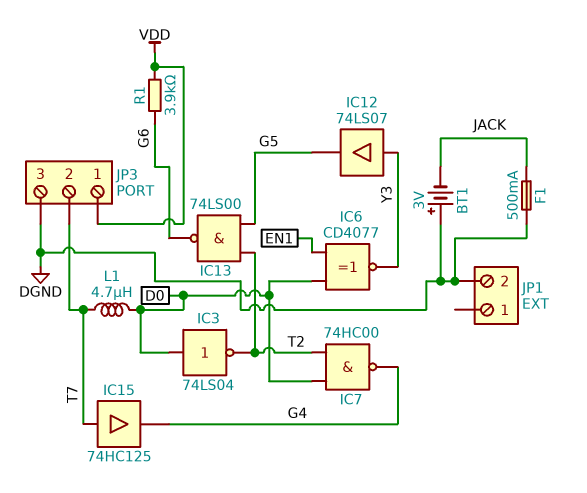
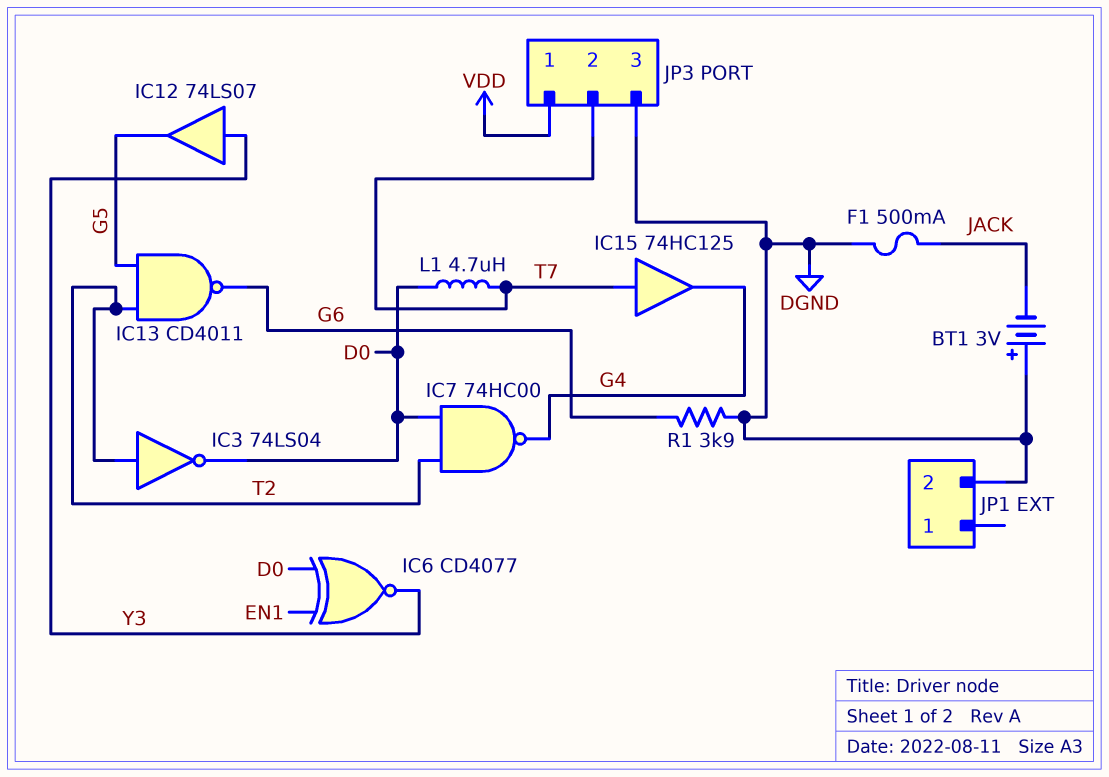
IC3: NOT 74LS04 (in D0, out T2) -> NOT 74LS04 (in T2, out D0)
IC13: NAND 74LS00 (in G5, in T2, out G6) -> NAND CD4011 (in G5, in T2, out G6)
R1: 3.9k (G6, VDD) -> 3.9k (DGND, G6)

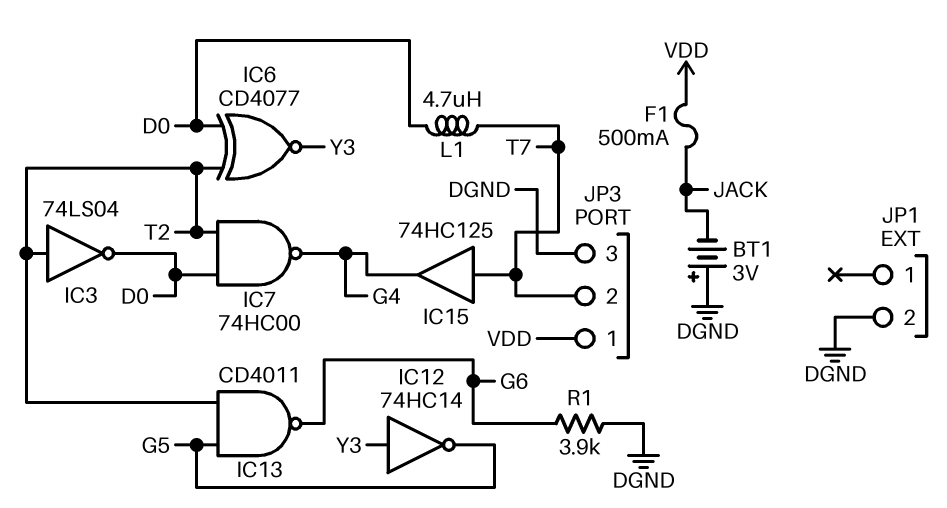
F1: 500mA (DGND, JACK) -> 500mA (JACK, VDD)
IC6: XNOR CD4077 (in D0, in EN1, out Y3) -> XNOR CD4077 (in D0, in T2, out Y3)
IC12: buffer 74LS07 (in Y3, out G5) -> NOT 74HC14 (in Y3, out G5)

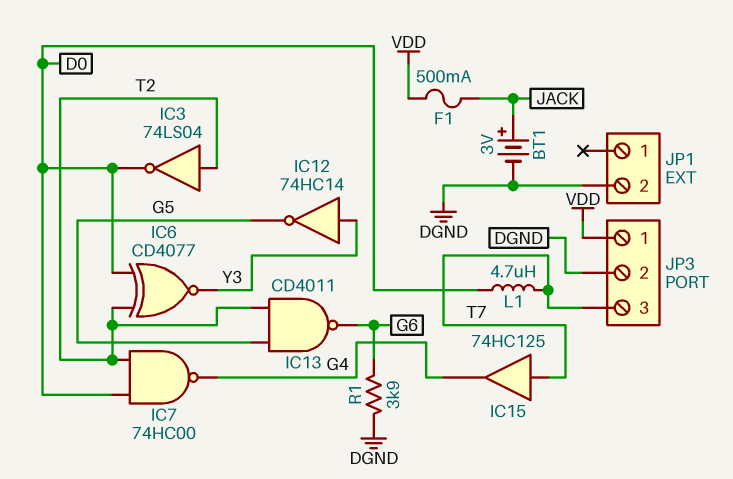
BT1: 3V (plus DGND, minus JACK) -> 3V (plus JACK, minus DGND)
JP3 pin 2: T7 -> DGND
JP3 pin 3: DGND -> T7

